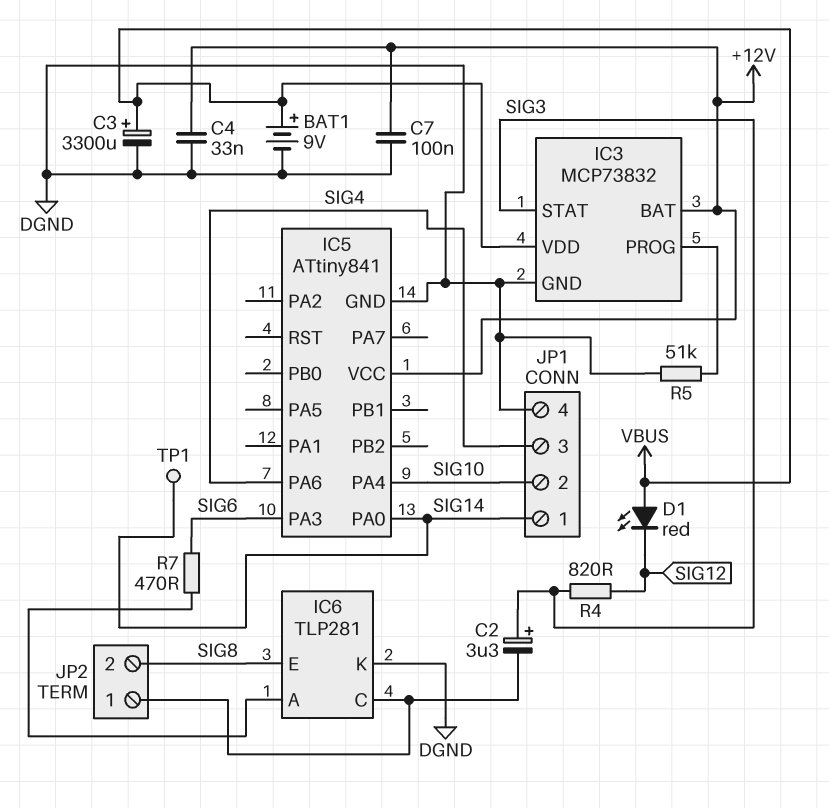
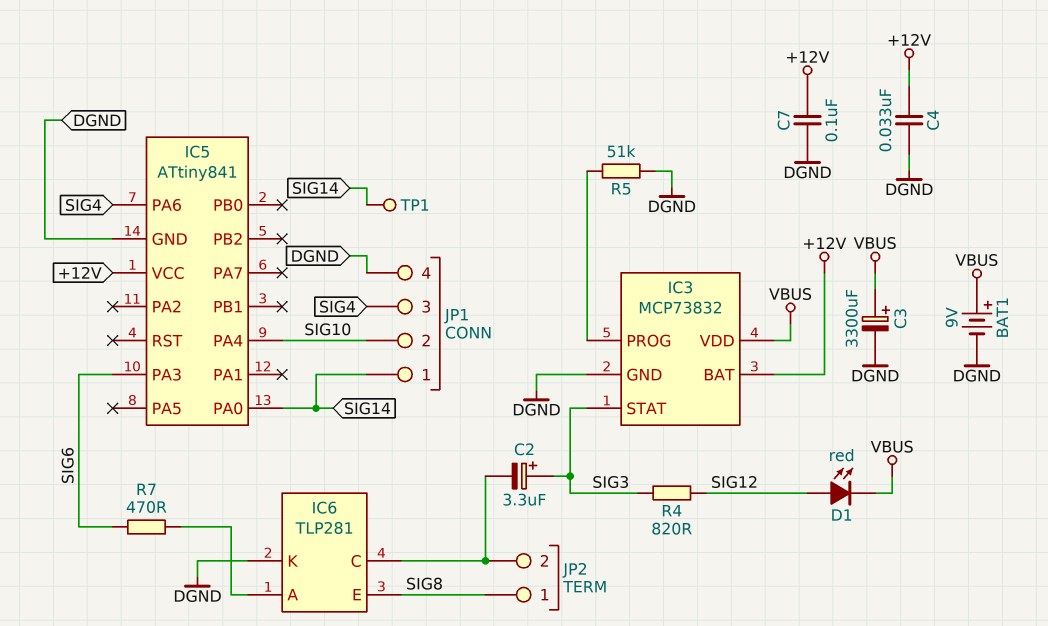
D1: LED red (A VBUS, K SIG12) -> LED red (A SIG12, K VBUS)
JP2 pin 1: IC6/C -> SIG8
JP2 pin 2: SIG8 -> IC6/C

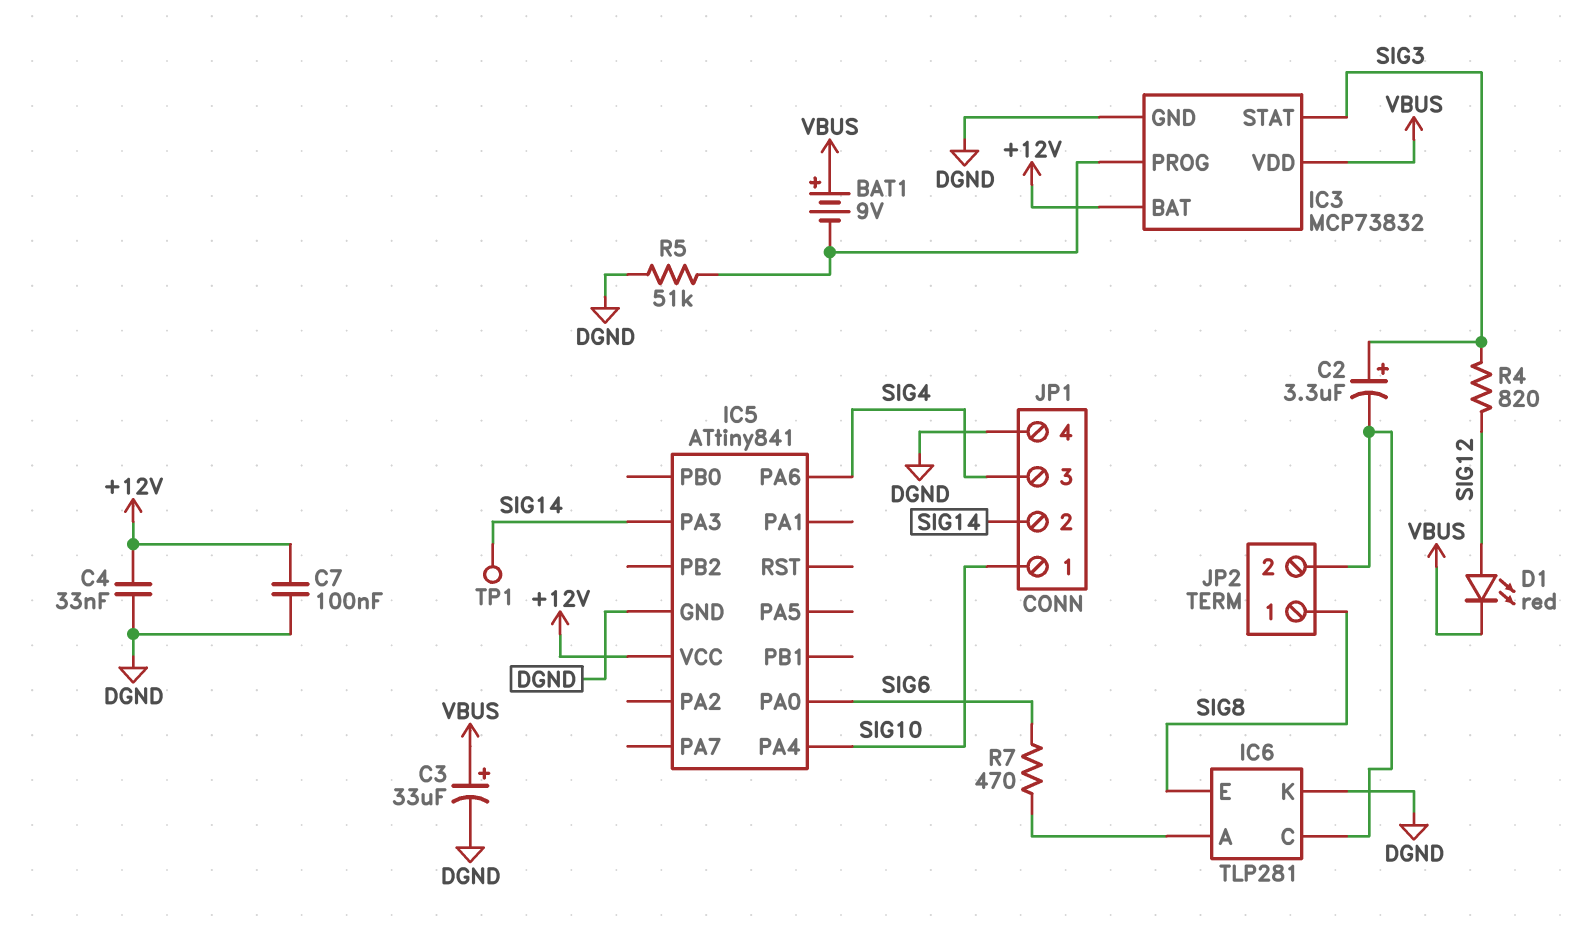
BAT1: 9V (plus VBUS, minus DGND) -> 9V (plus VBUS, minus IC3/PROG)
C3: 3300uF (plus VBUS, minus DGND) -> 33uF (plus VBUS, minus DGND)
IC5 pin PA0: SIG14 -> SIG6
IC5 pin PA3: SIG6 -> SIG14
JP1 pin 1: SIG14 -> SIG10
JP1 pin 2: SIG10 -> SIG14

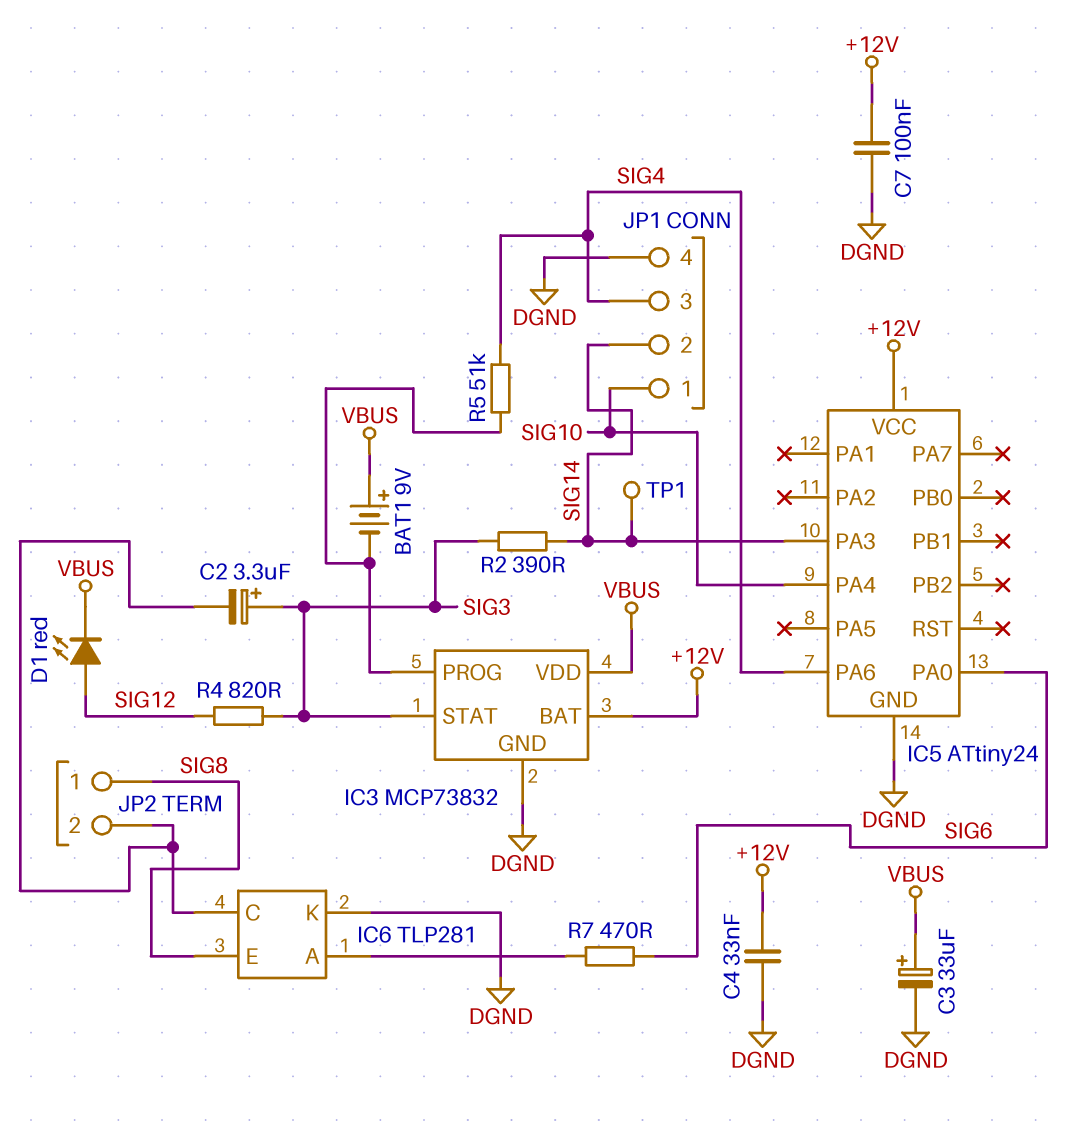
IC5: ATtiny841 -> ATtiny24
R2: none -> 390 (SIG3, SIG14)
R5: 51k (DGND, IC3/PROG) -> 51k (IC3/PROG, SIG4)

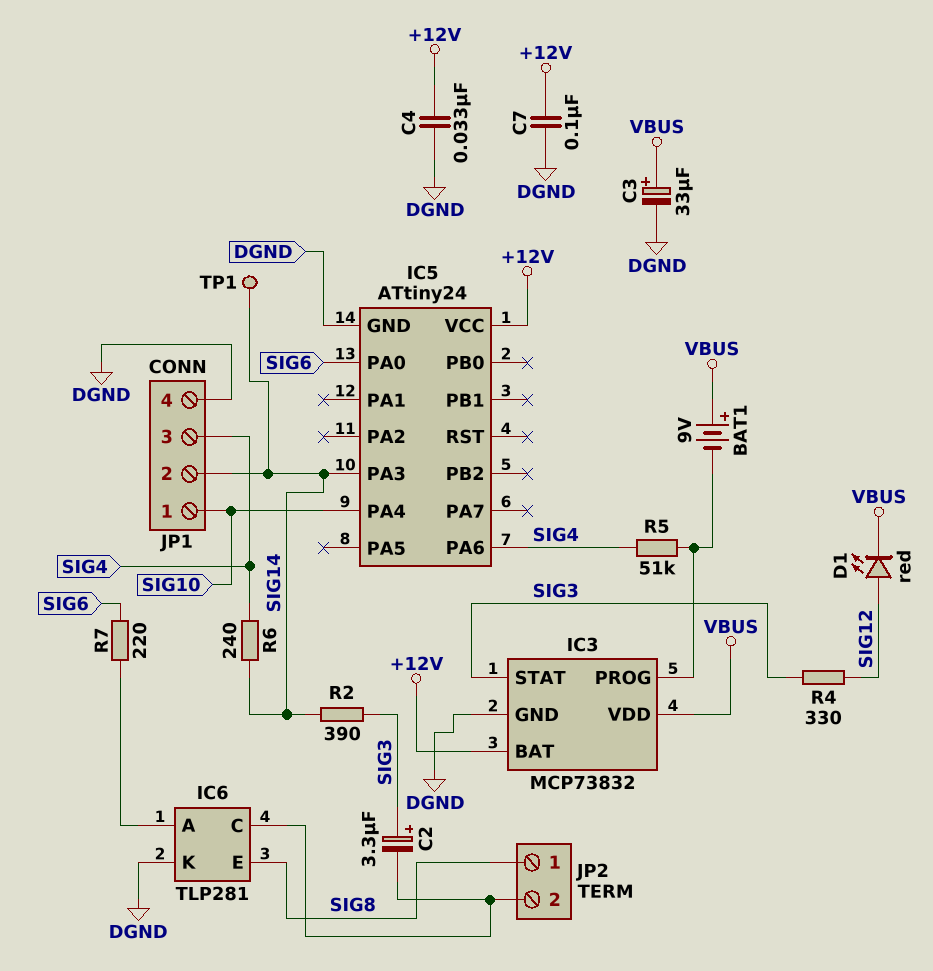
R4: 820 (SIG3, SIG12) -> 330 (SIG3, SIG12)
R6: none -> 240 (SIG4, SIG14)
R7: 470 (IC6/A, SIG6) -> 220 (IC6/A, SIG6)

